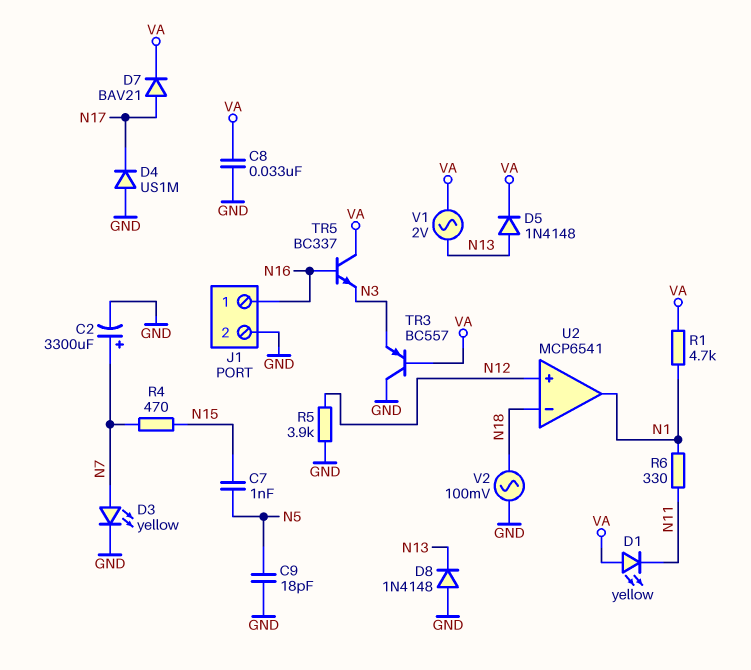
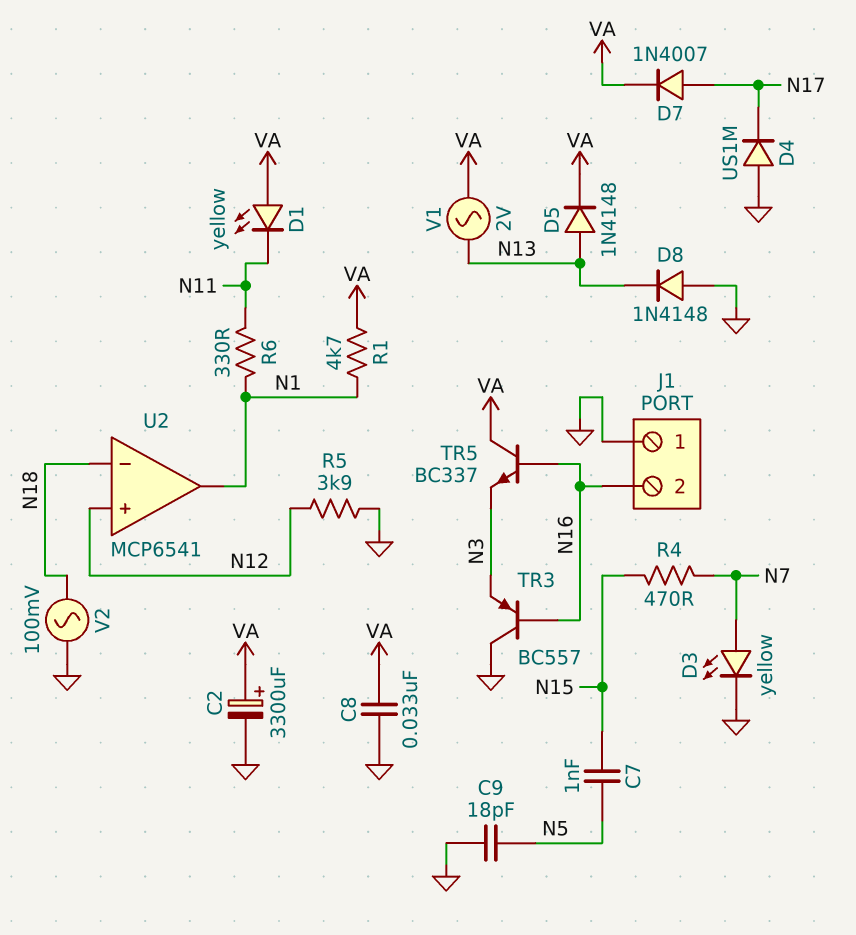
C2: 3300uF (plus N7, minus GND) -> 3300uF (plus VA, minus GND)
D7: diode BAV21 (A N17, K VA) -> diode 1N4007 (A N17, K VA)
J1 pin 1: N16 -> GND
J1 pin 2: GND -> N16
TR3: PNP BC557 (B VA, C GND, E N3) -> PNP BC557 (B N16, C GND, E N3)

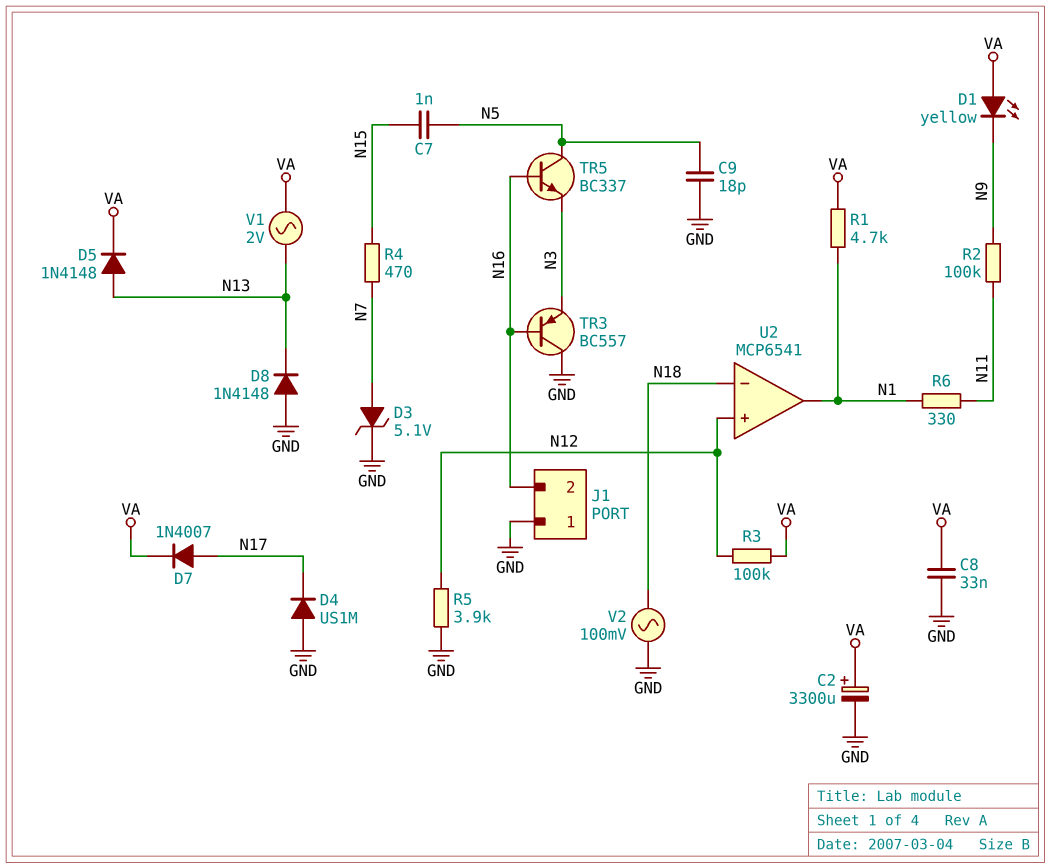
D1: LED yellow (A VA, K N11) -> LED yellow (A VA, K N9)
D3: LED yellow (A N7, K GND) -> zener 5.1V (A N7, K GND)
R2: none -> 100k (N9, N11)
R3: none -> 100k (N12, VA)
TR5: NPN BC337 (B N16, C VA, E N3) -> NPN BC337 (B N16, C N5, E N3)

